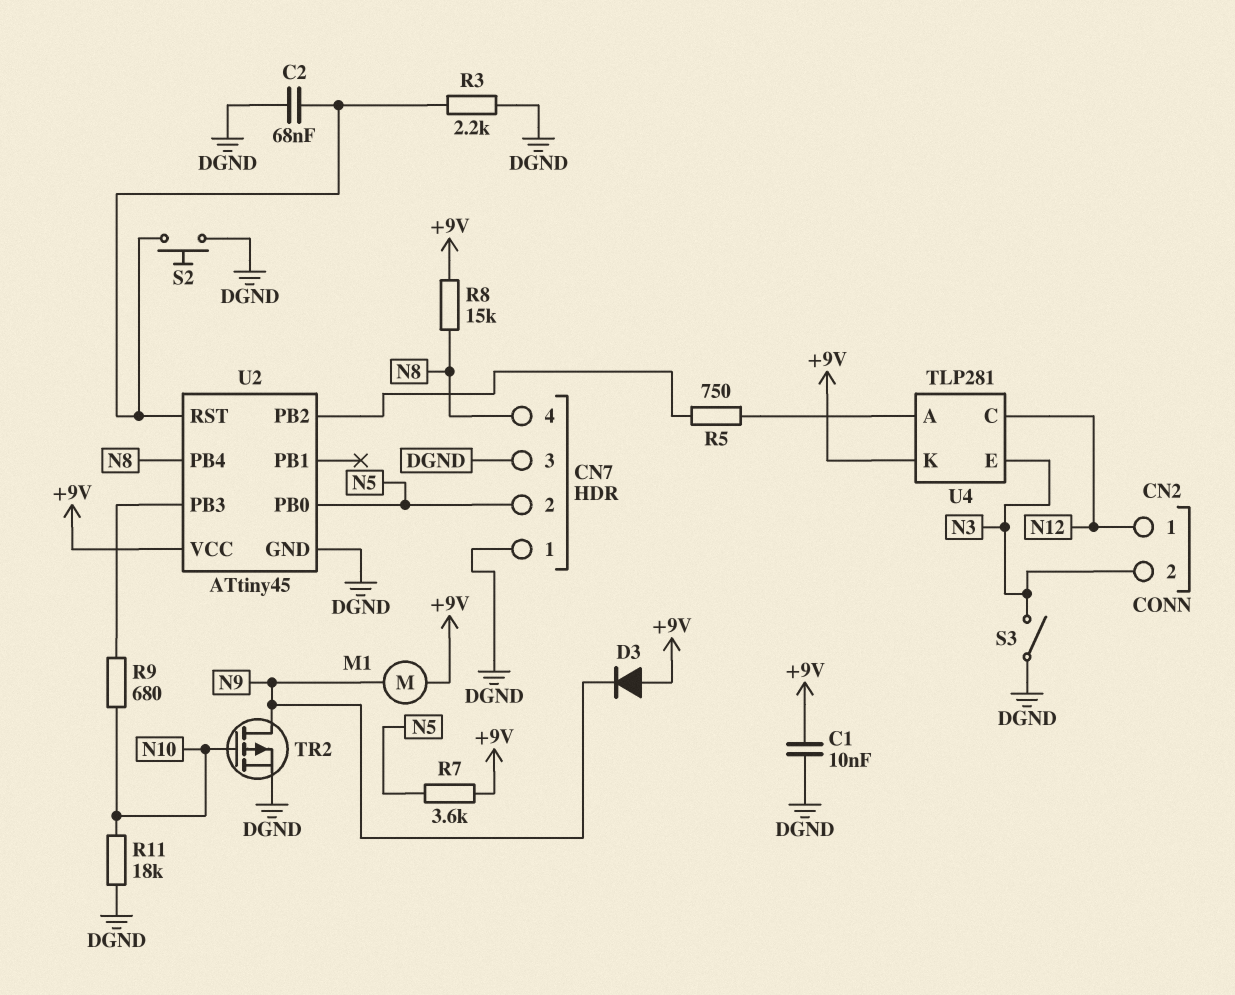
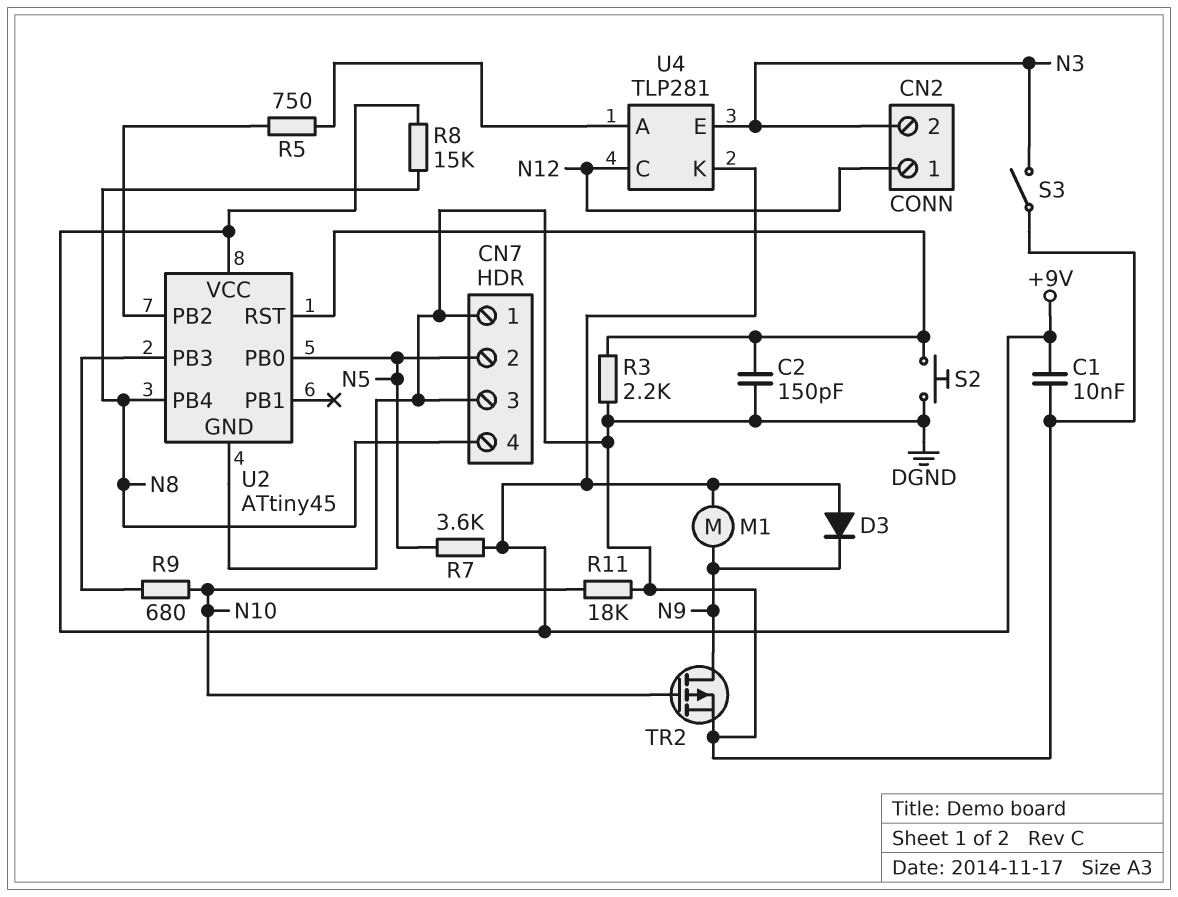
C2: 68nF (DGND, U2/RST) -> 150pF (DGND, U2/RST)

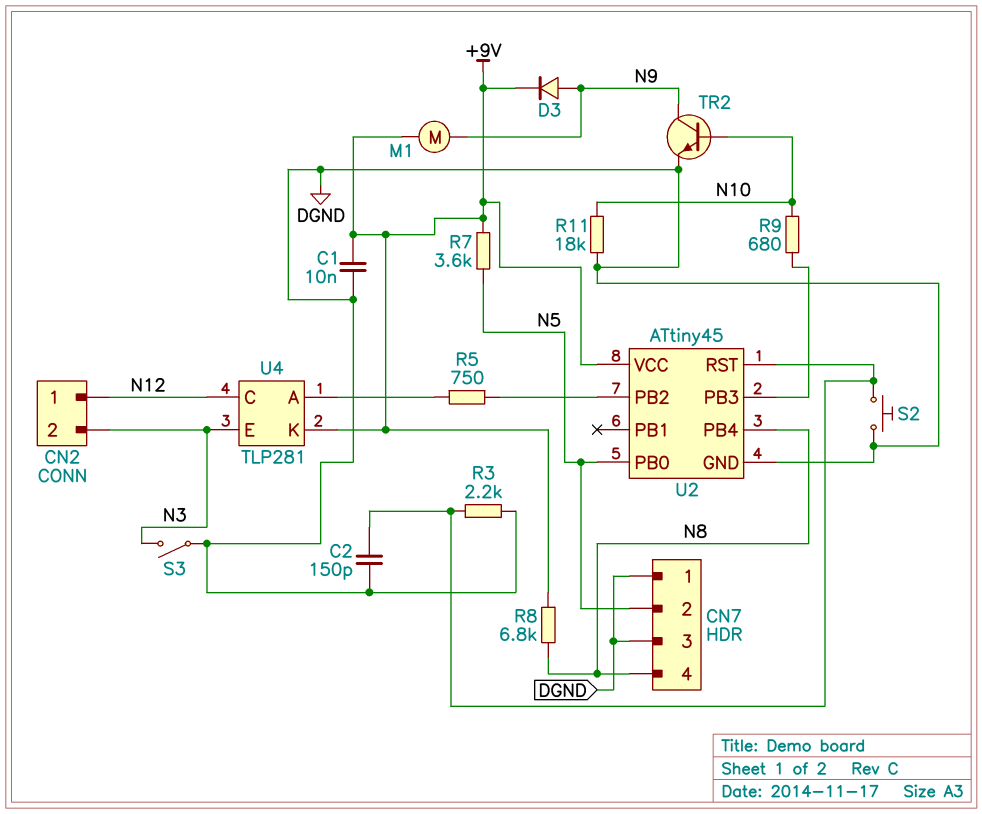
D3: diode (A +9V, K N9) -> diode (A N9, K +9V)
R8: 15k (+9V, N8) -> 6.8k (+9V, N8)
TR2: PMOS (G N10, D N9, S DGND) -> NPN (B N10, C N9, E DGND)

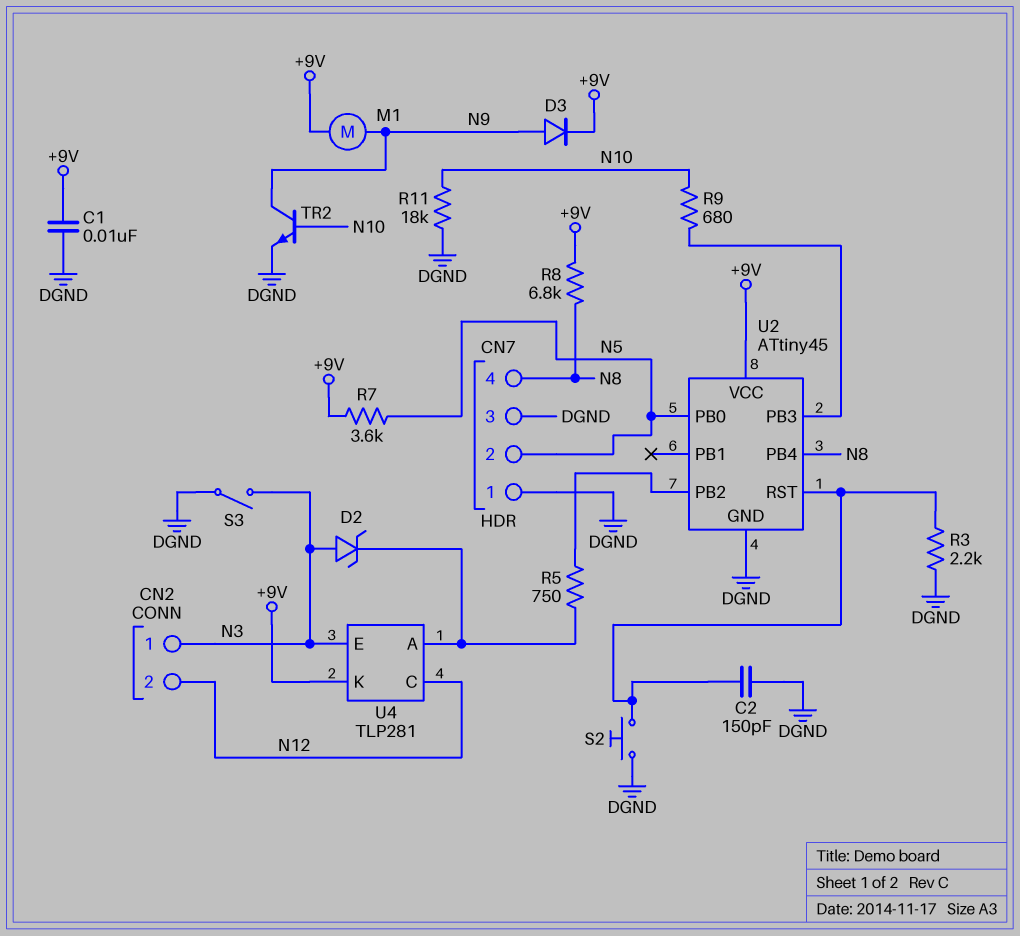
CN2 pin 1: N12 -> N3
CN2 pin 2: N3 -> N12
D2: none -> zener (A N3, K U4/A)

